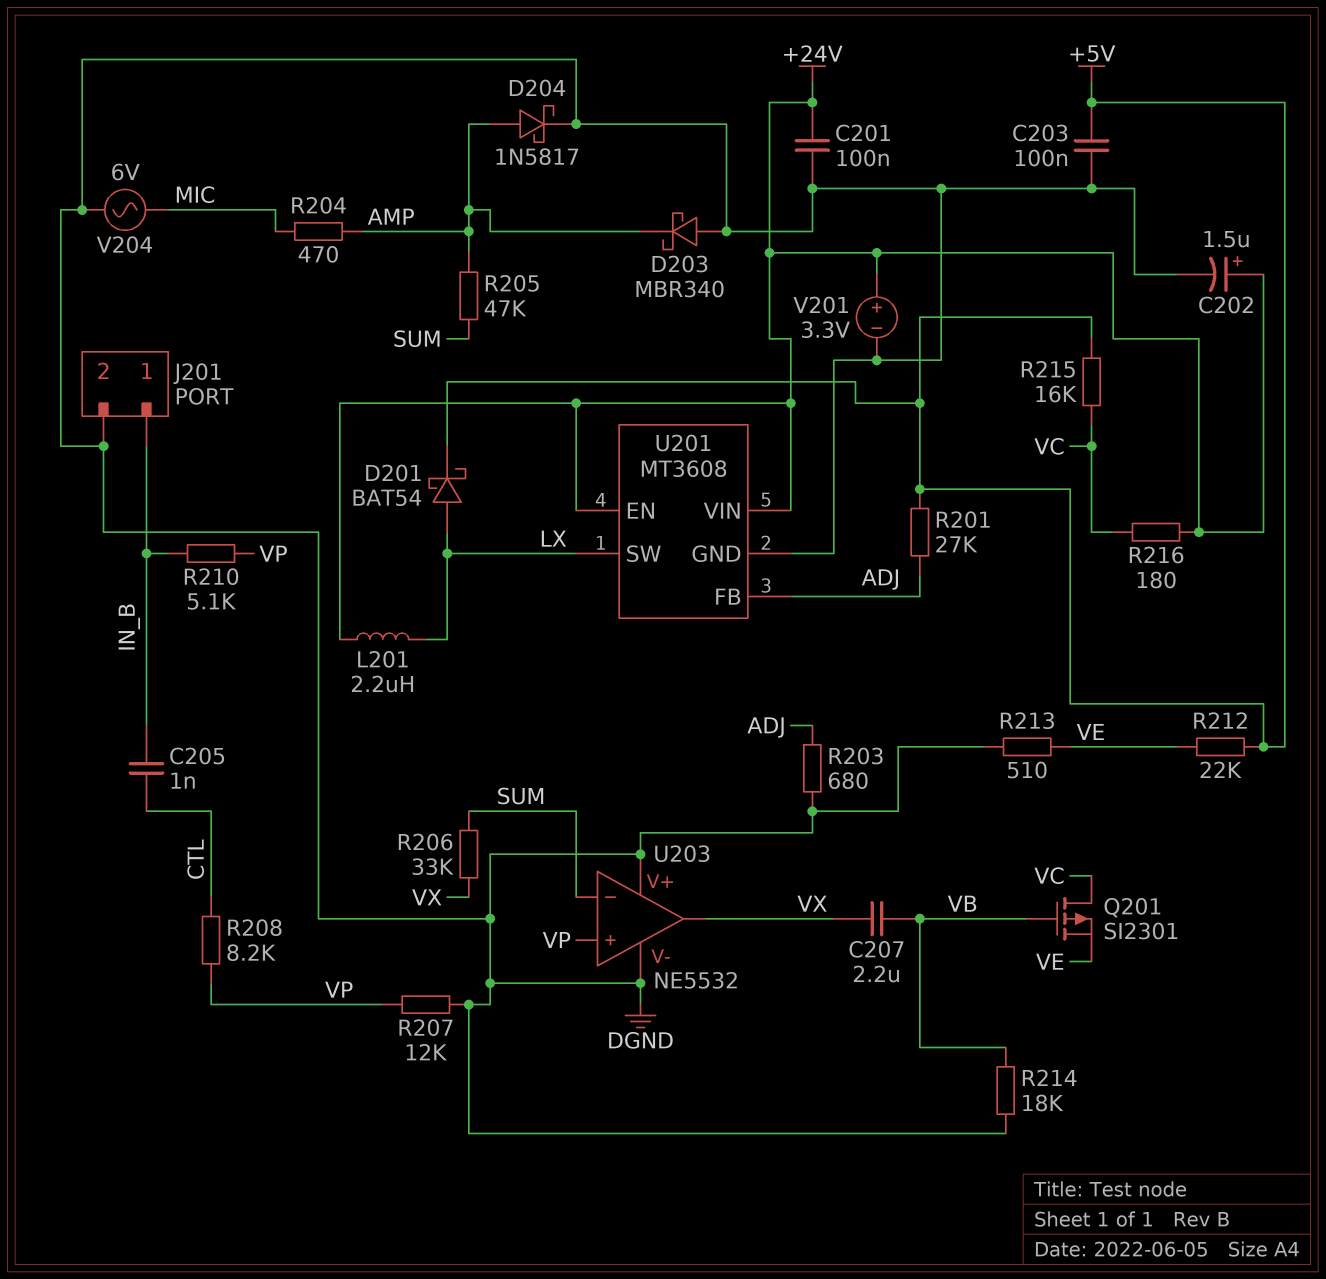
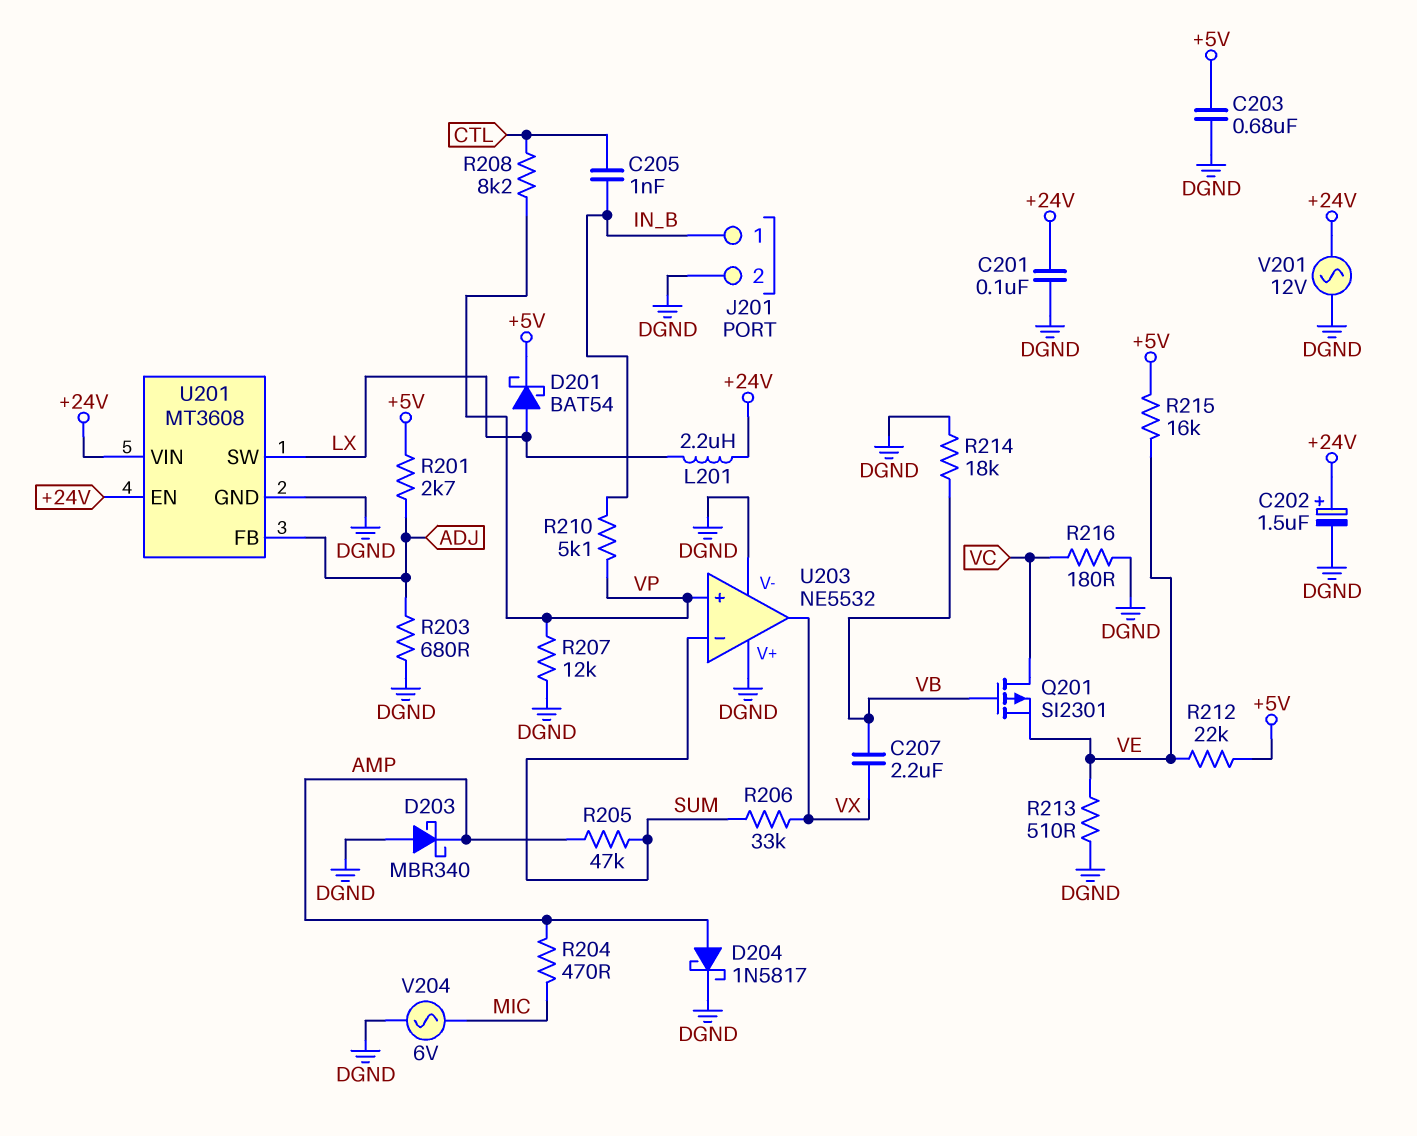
C203: 100nF (+5V, DGND) -> 680nF (+5V, DGND)
R201: 27k (+5V, ADJ) -> 2.7k (+5V, ADJ)
R215: 16k (+5V, VC) -> 16k (+5V, VE)
R216: 180 (+24V, VC) -> 180 (DGND, VC)
V201: 3.3V (plus +24V, minus DGND) -> AC 12V (+24V, DGND)

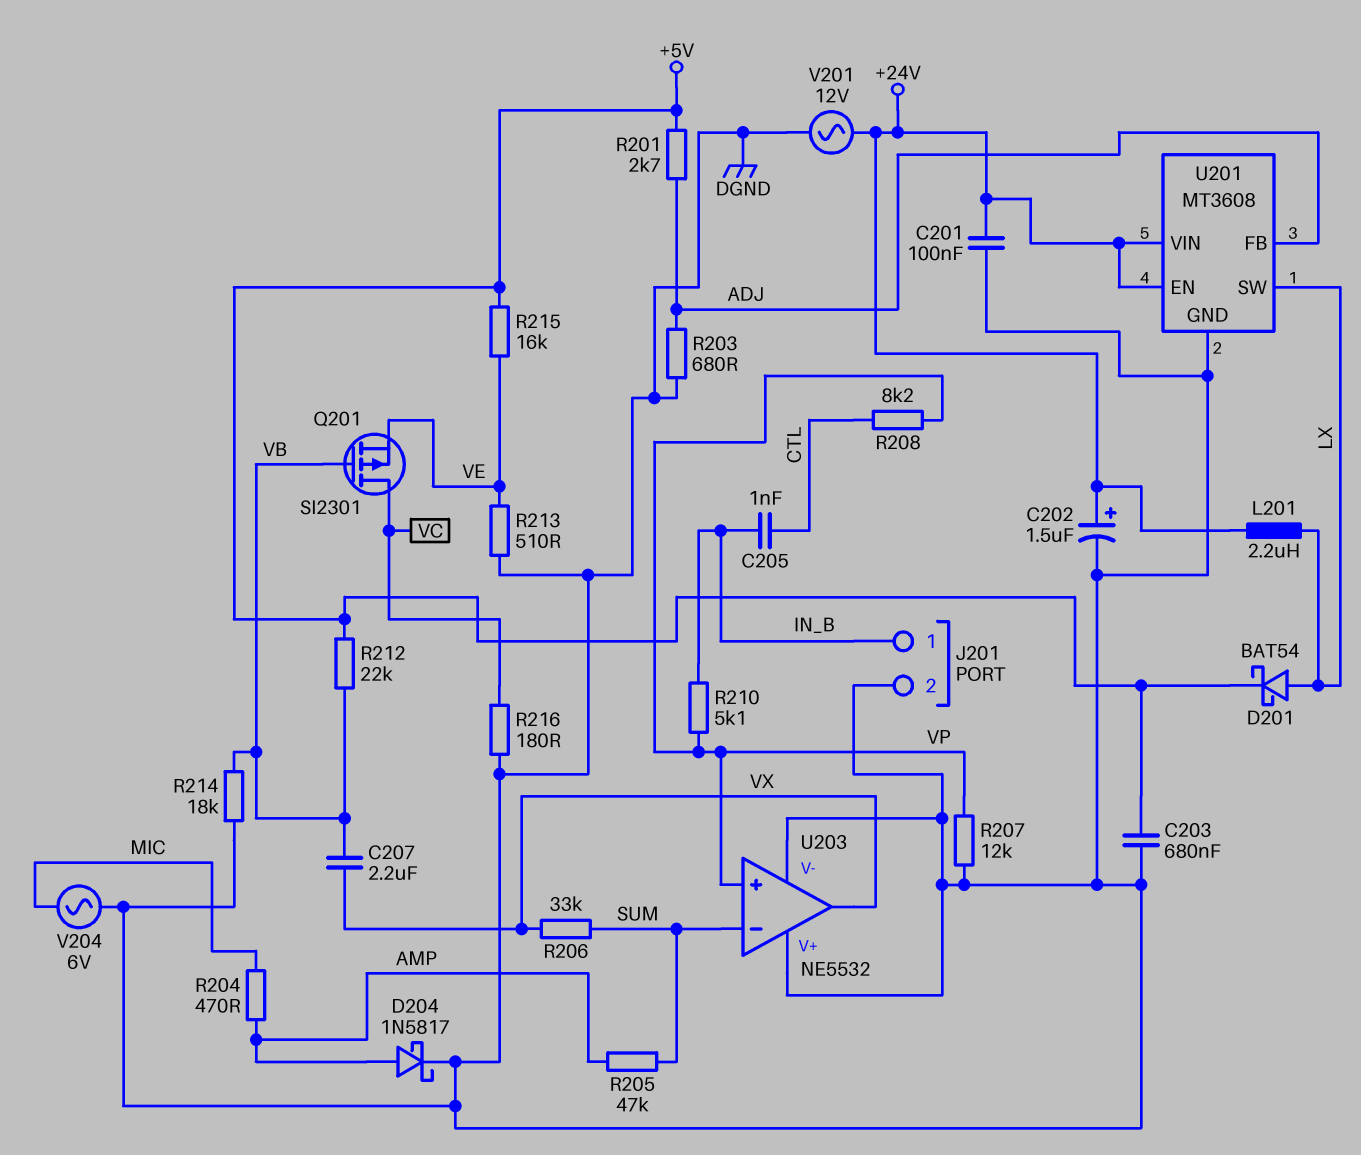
D203: schottky MBR340 (A DGND, K AMP) -> none
R212: 22k (+5V, VE) -> 22k (+5V, VB)

